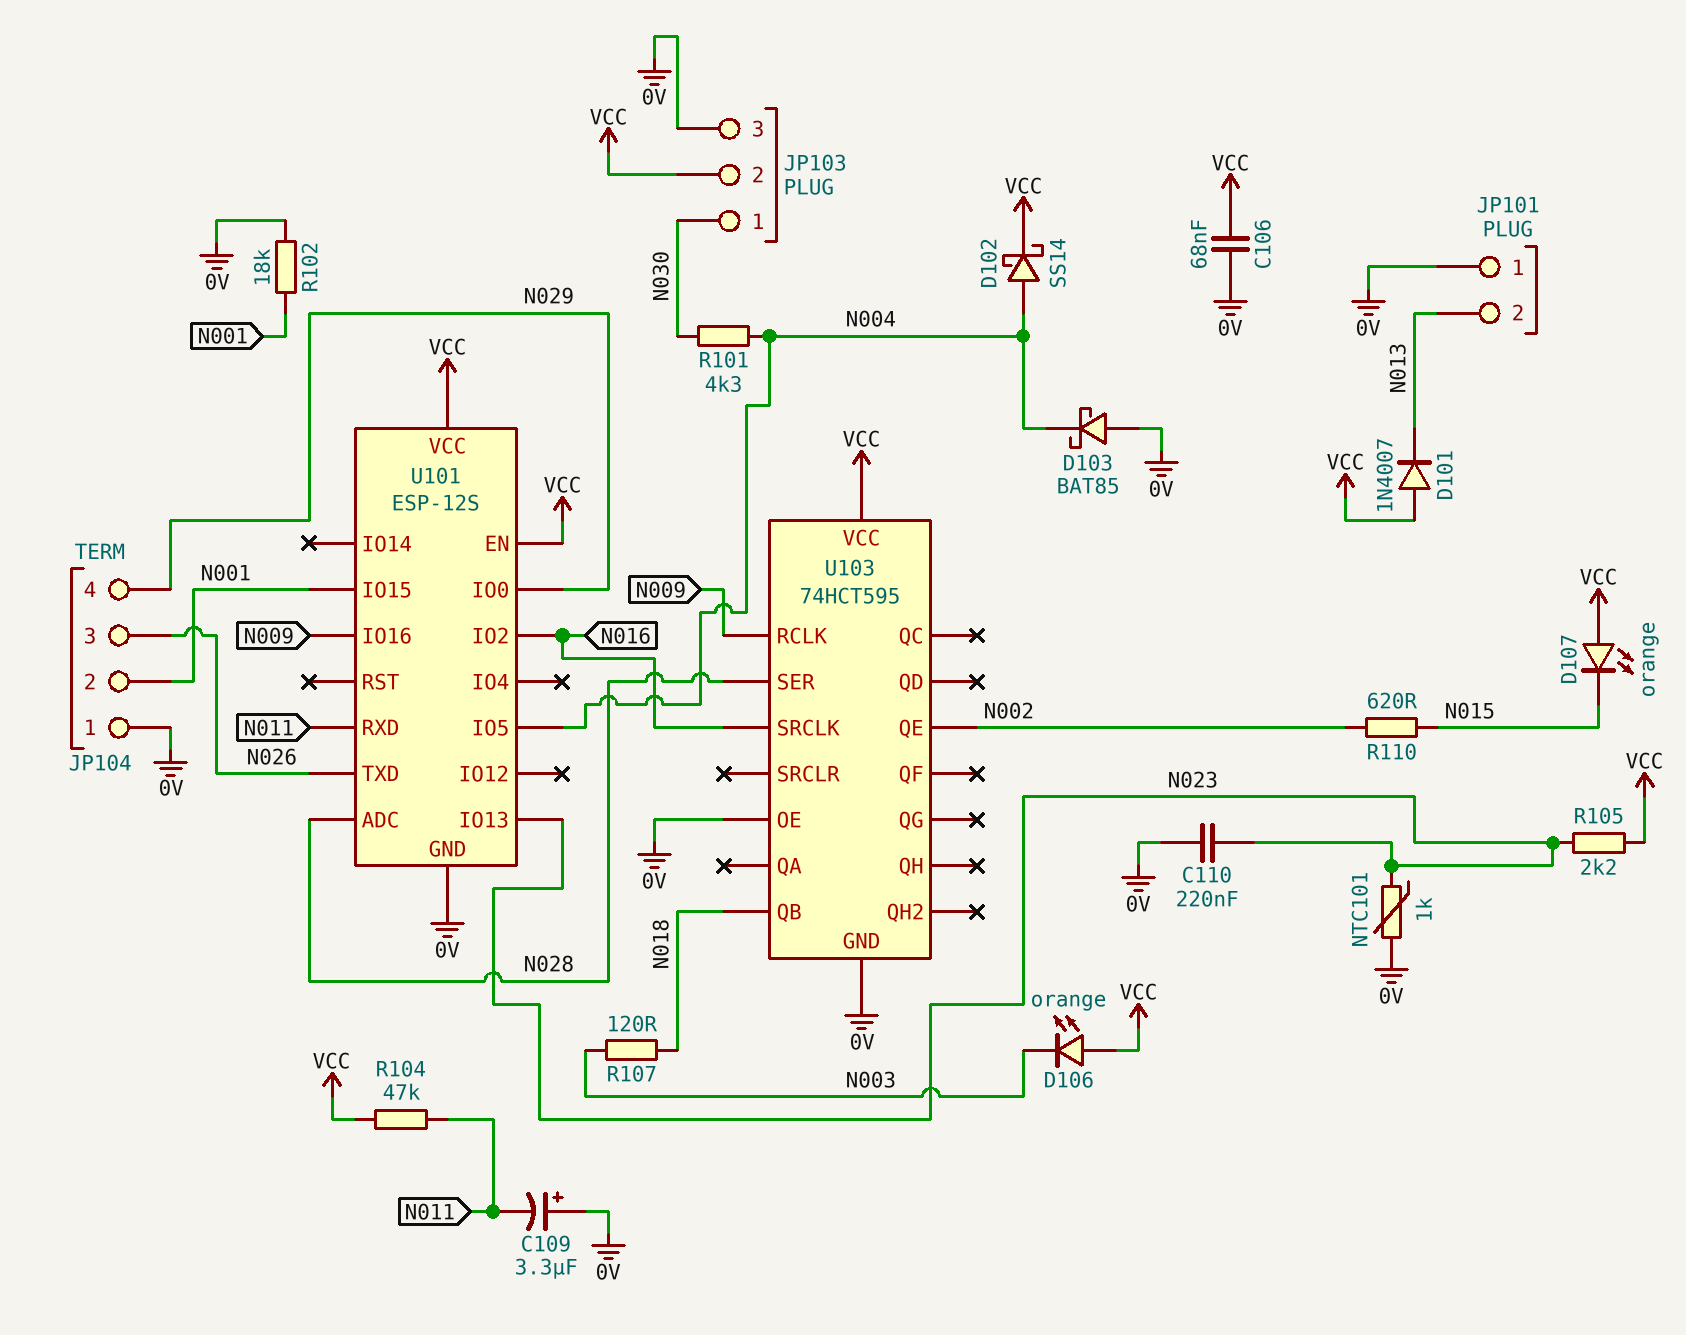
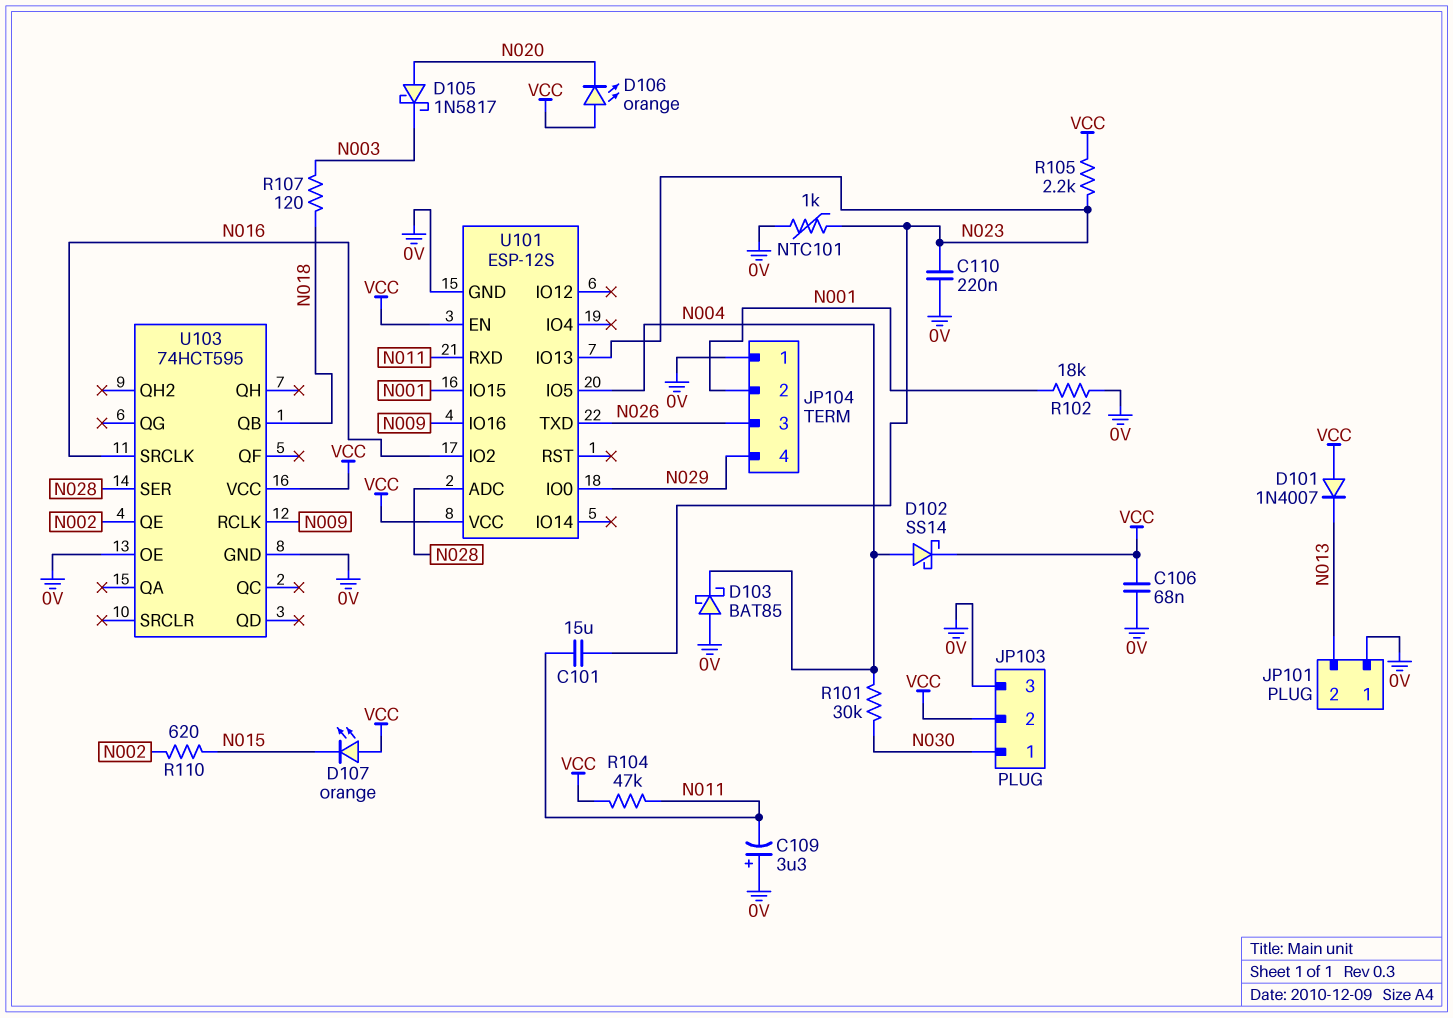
C101: none -> 15uF (N011, N023)
D105: none -> schottky 1N5817 (A N020, K N003)
D106: LED orange (A VCC, K N003) -> LED orange (A VCC, K N020)
R101: 4.3k (N004, N030) -> 30k (N004, N030)

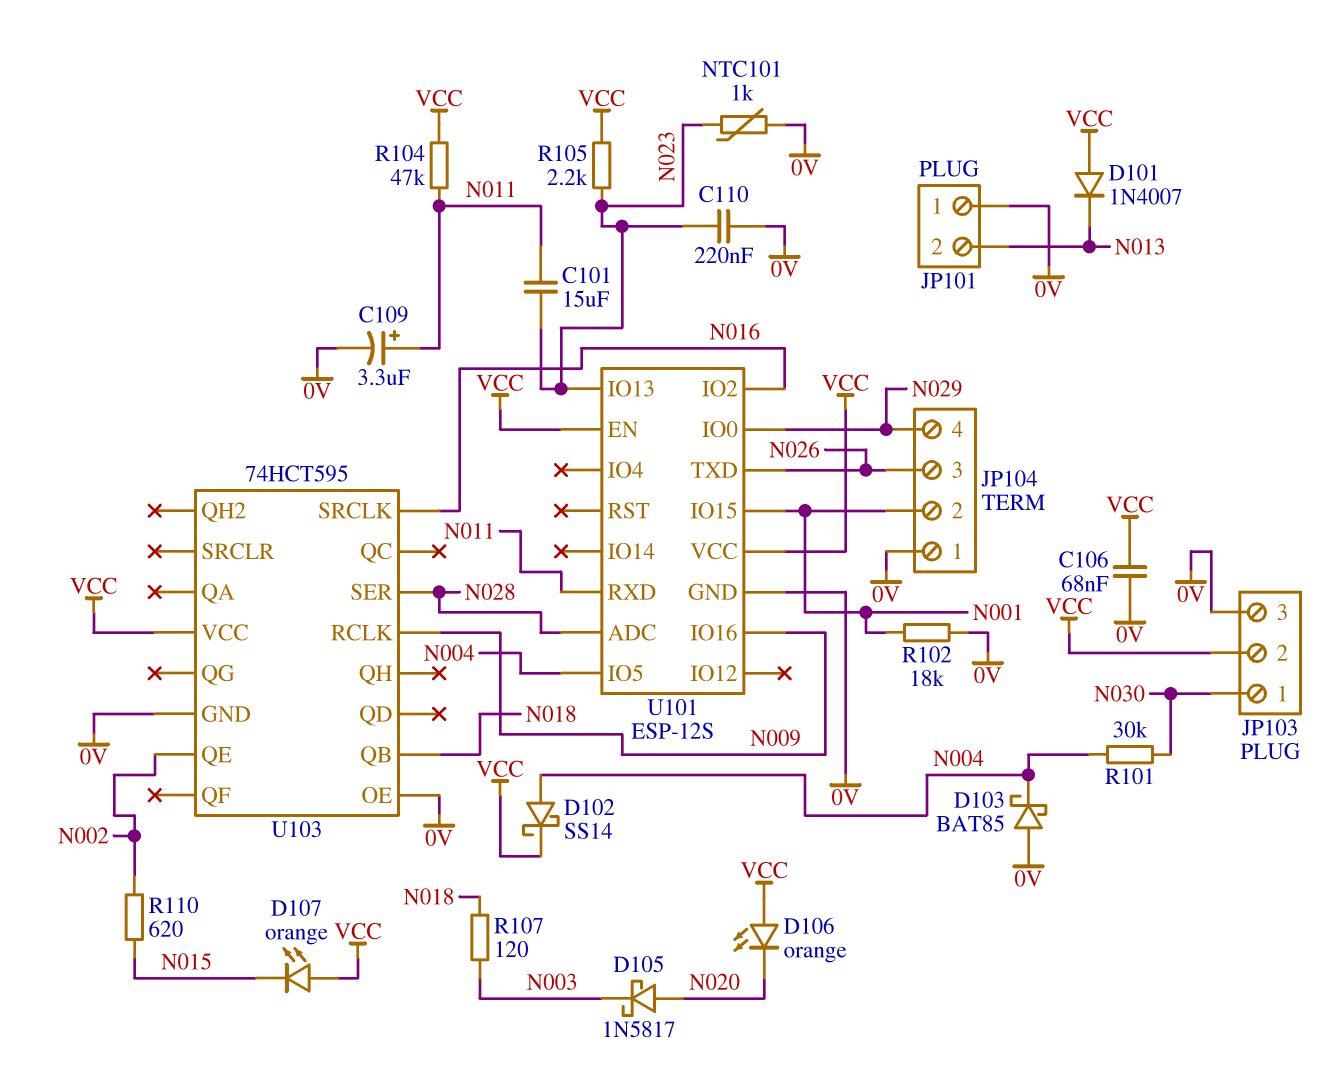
C109: 3.3uF (plus 0V, minus N011) -> 3.3uF (plus N011, minus 0V)

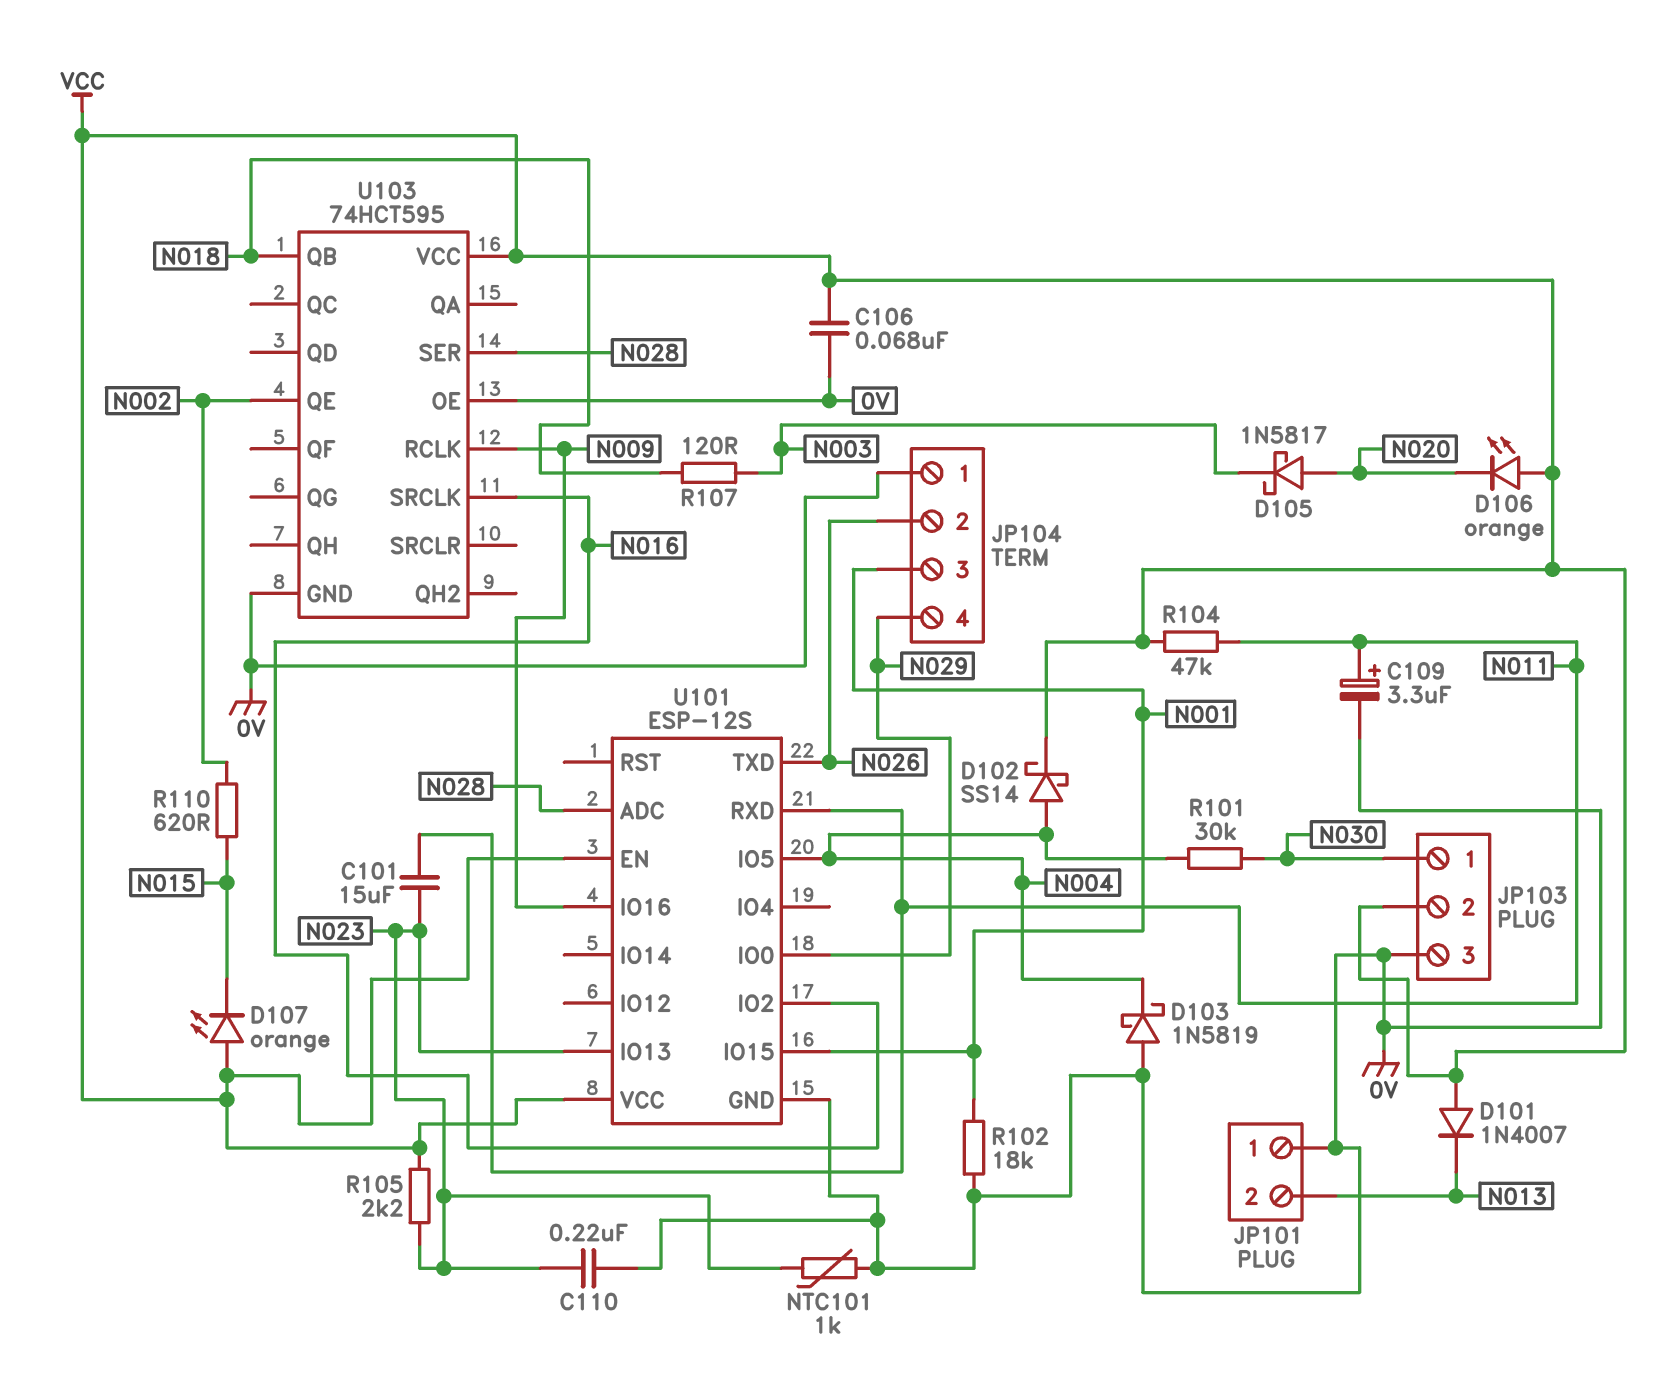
D103: schottky BAT85 (A 0V, K N004) -> schottky 1N5819 (A 0V, K N004)
JP104 pin 2: N001 -> N026
JP104 pin 3: N026 -> N001

